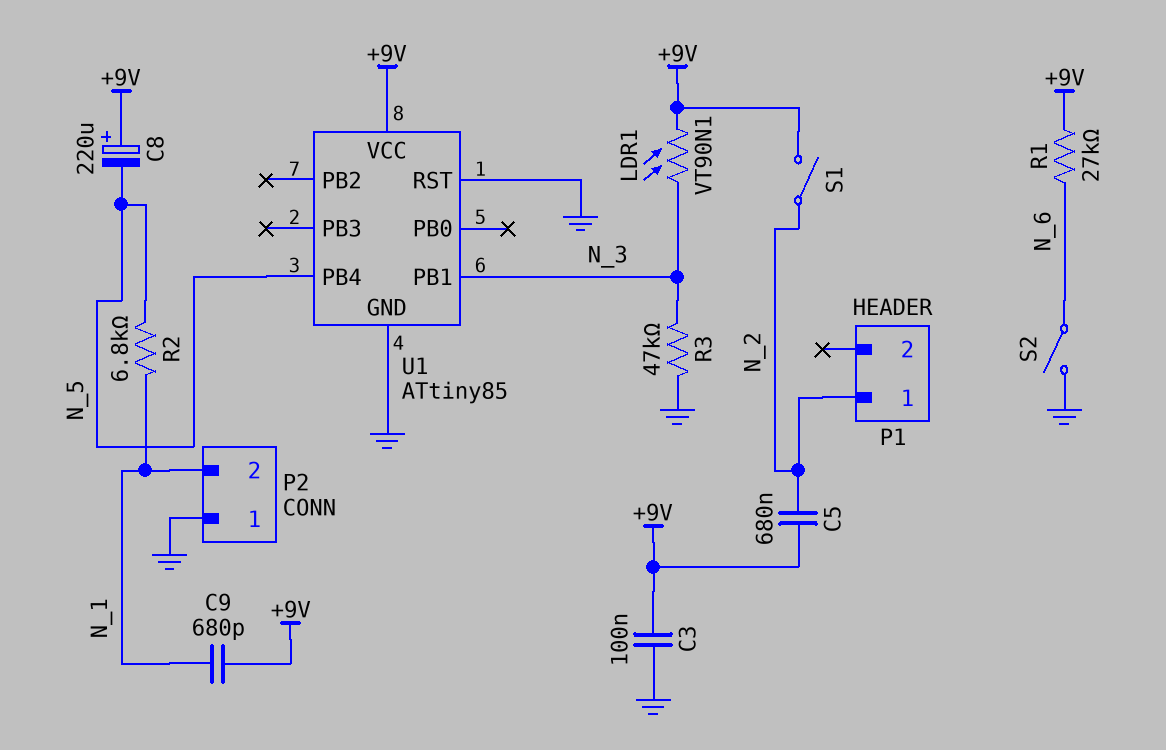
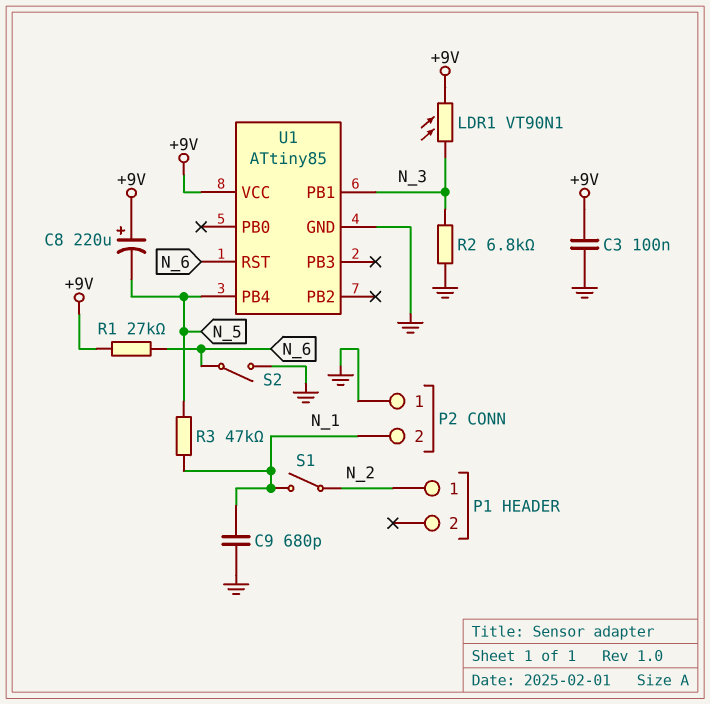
C5: 680nF (+9V, N_2) -> none
C9: 680pF (+9V, N_1) -> 680pF (GND, N_1)
R2: 6.8k (N_1, N_5) -> 6.8k (GND, N_3)
R3: 47k (GND, N_3) -> 47k (N_1, N_5)
S1: switch (+9V, N_2) -> switch (N_1, N_2)
U1 pin RST: GND -> N_6

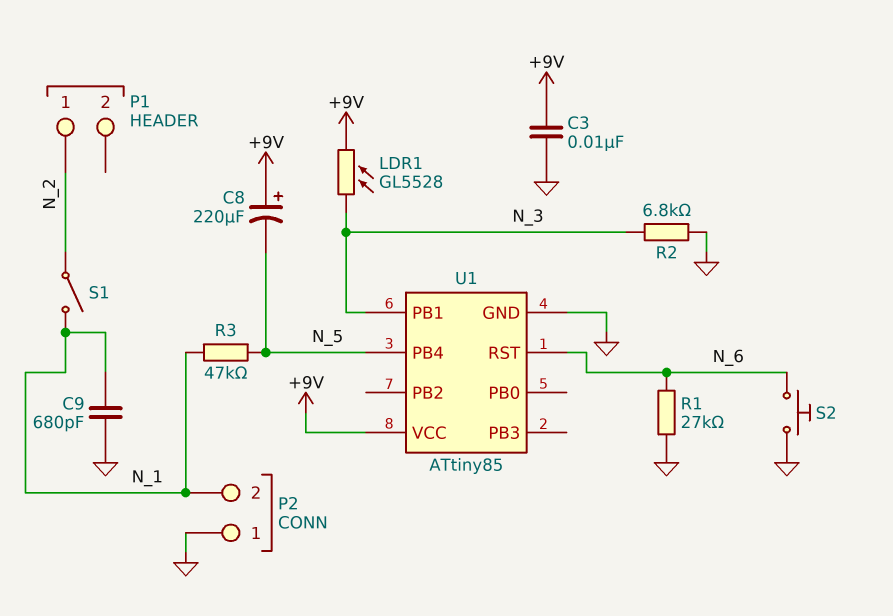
C3: 100nF (+9V, GND) -> 10nF (+9V, GND)
LDR1: VT90N1 (+9V, N_3) -> GL5528 (+9V, N_3)
R1: 27k (+9V, N_6) -> 27k (GND, N_6)
S2: switch (GND, N_6) -> button (GND, N_6)

